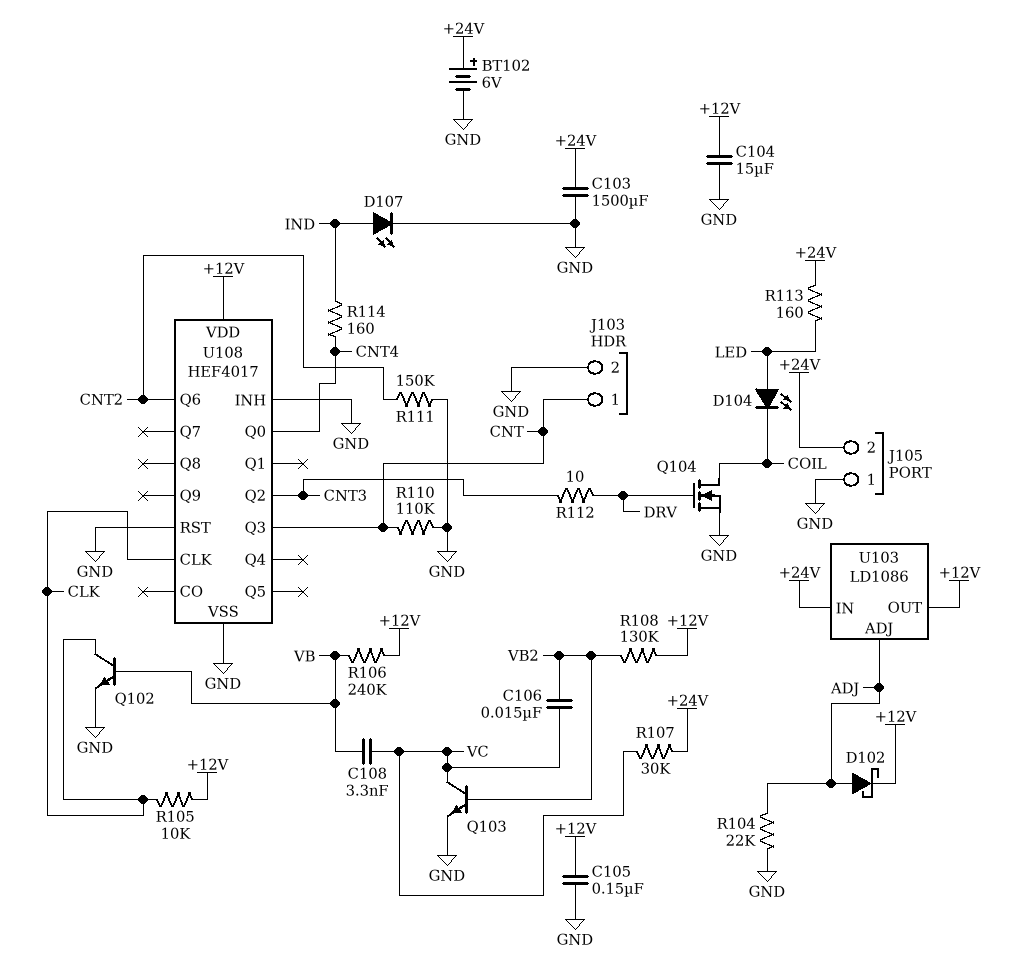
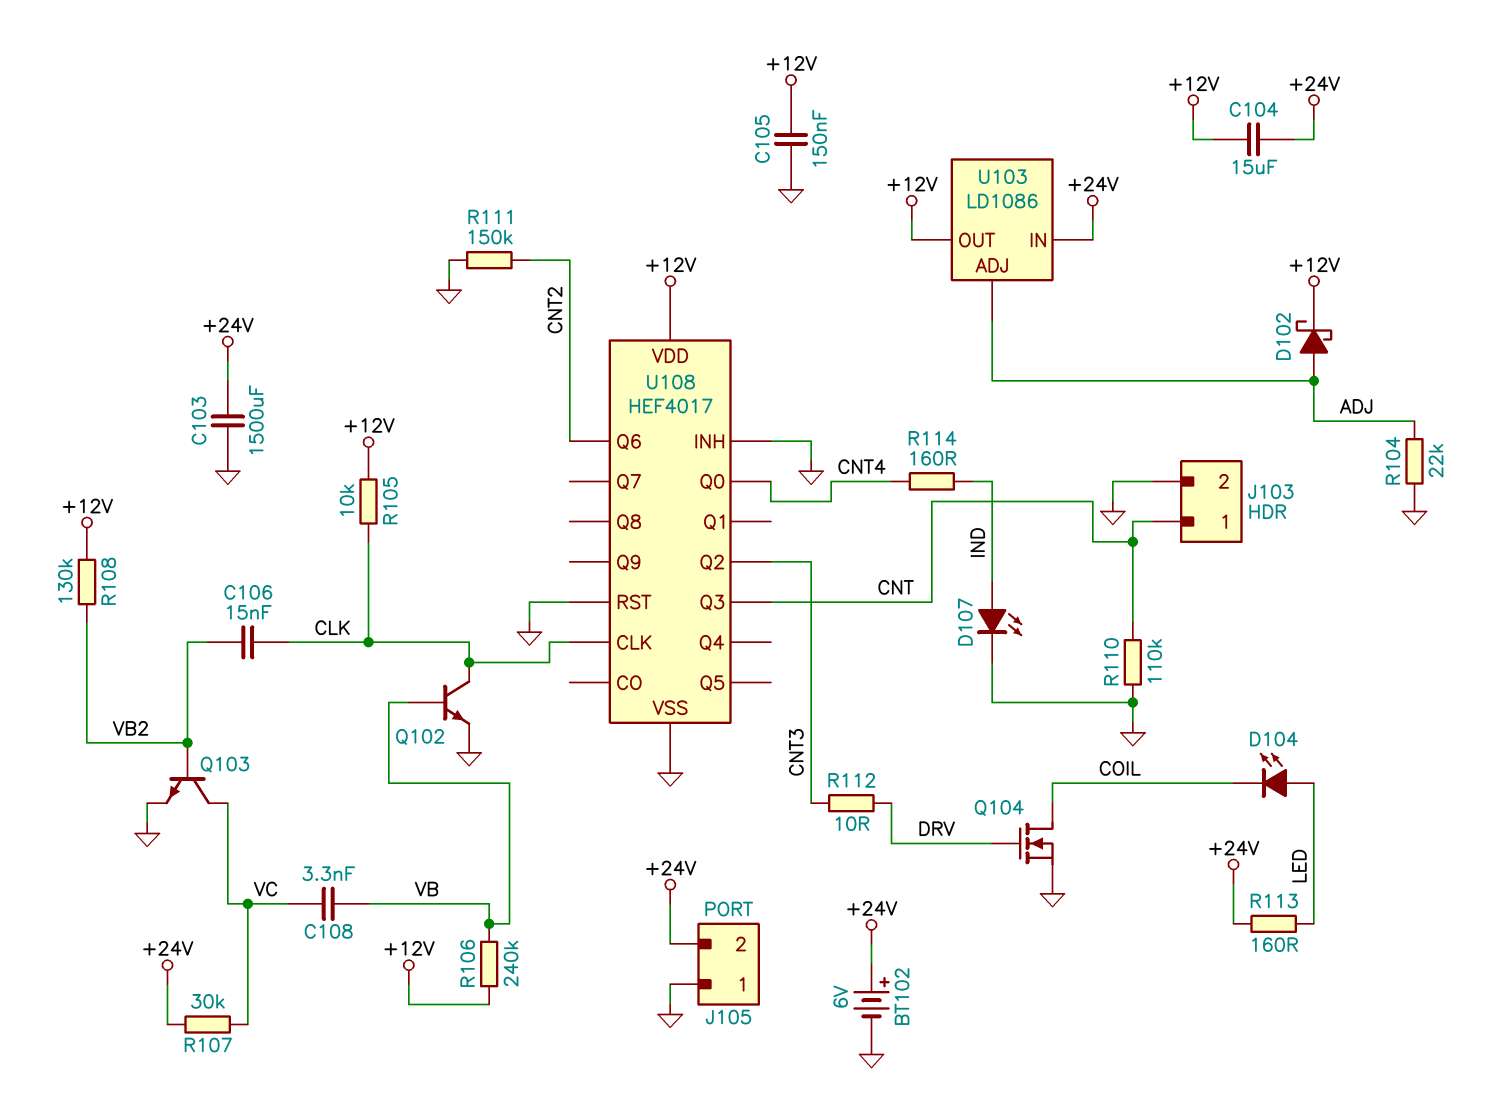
C104: 15uF (+12V, GND) -> 15uF (+12V, +24V)
C106: 15nF (VB2, VC) -> 15nF (CLK, VB2)

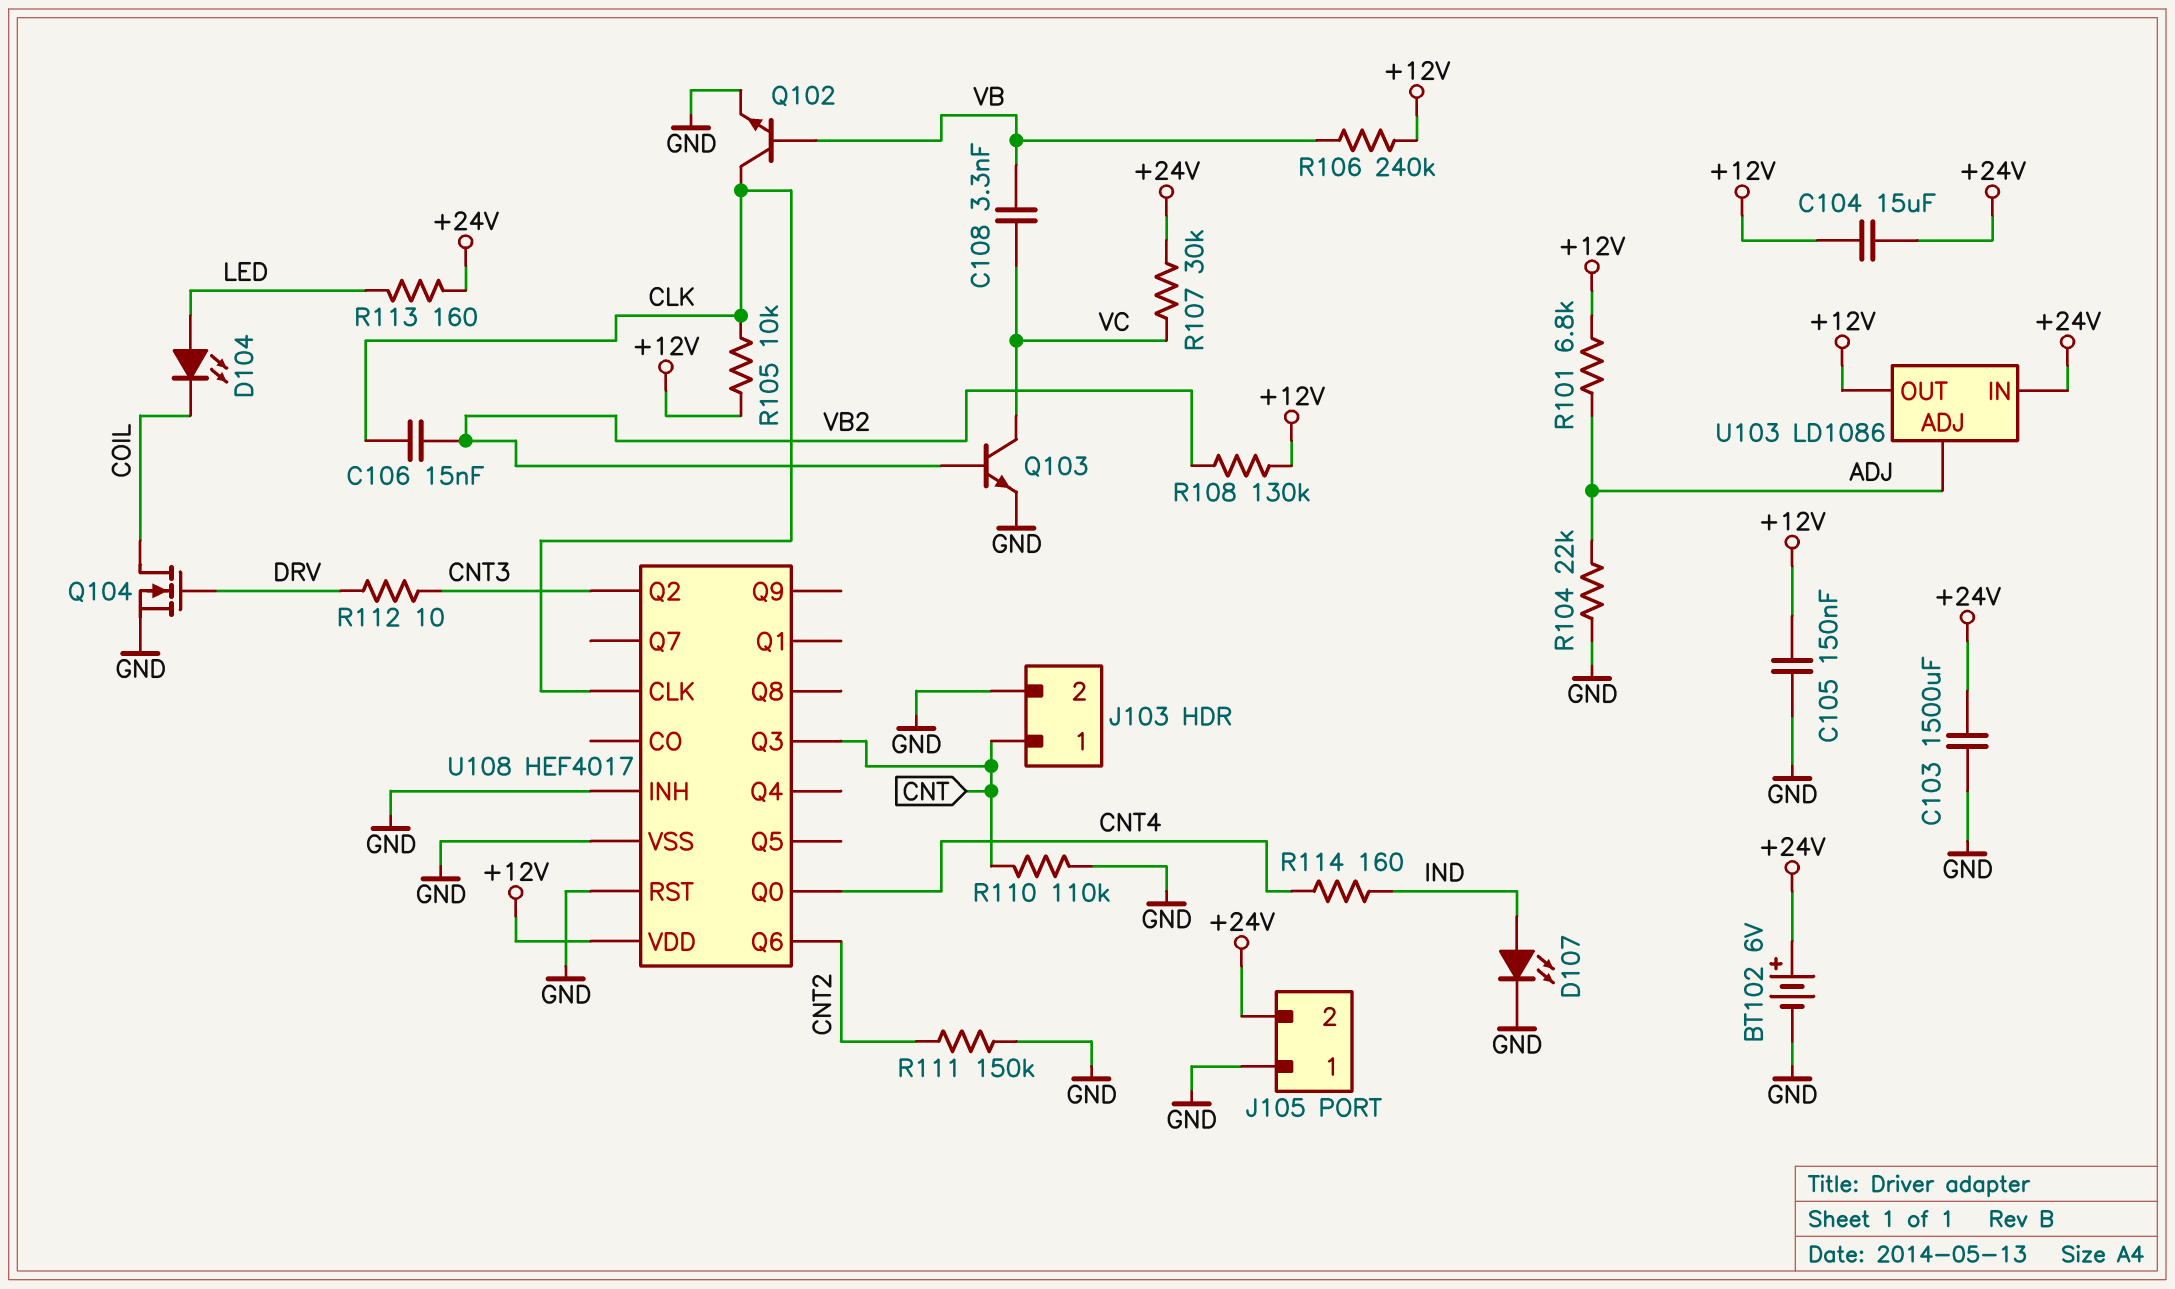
D102: schottky (A ADJ, K +12V) -> none
R101: none -> 6.8k (+12V, ADJ)

